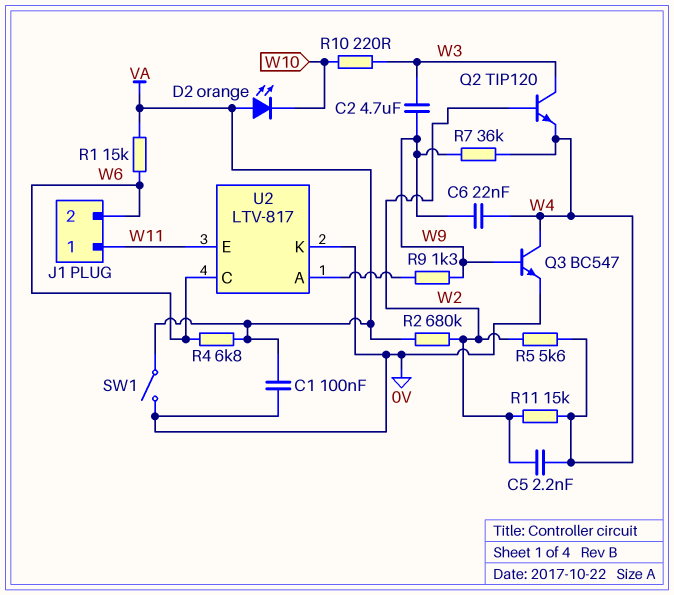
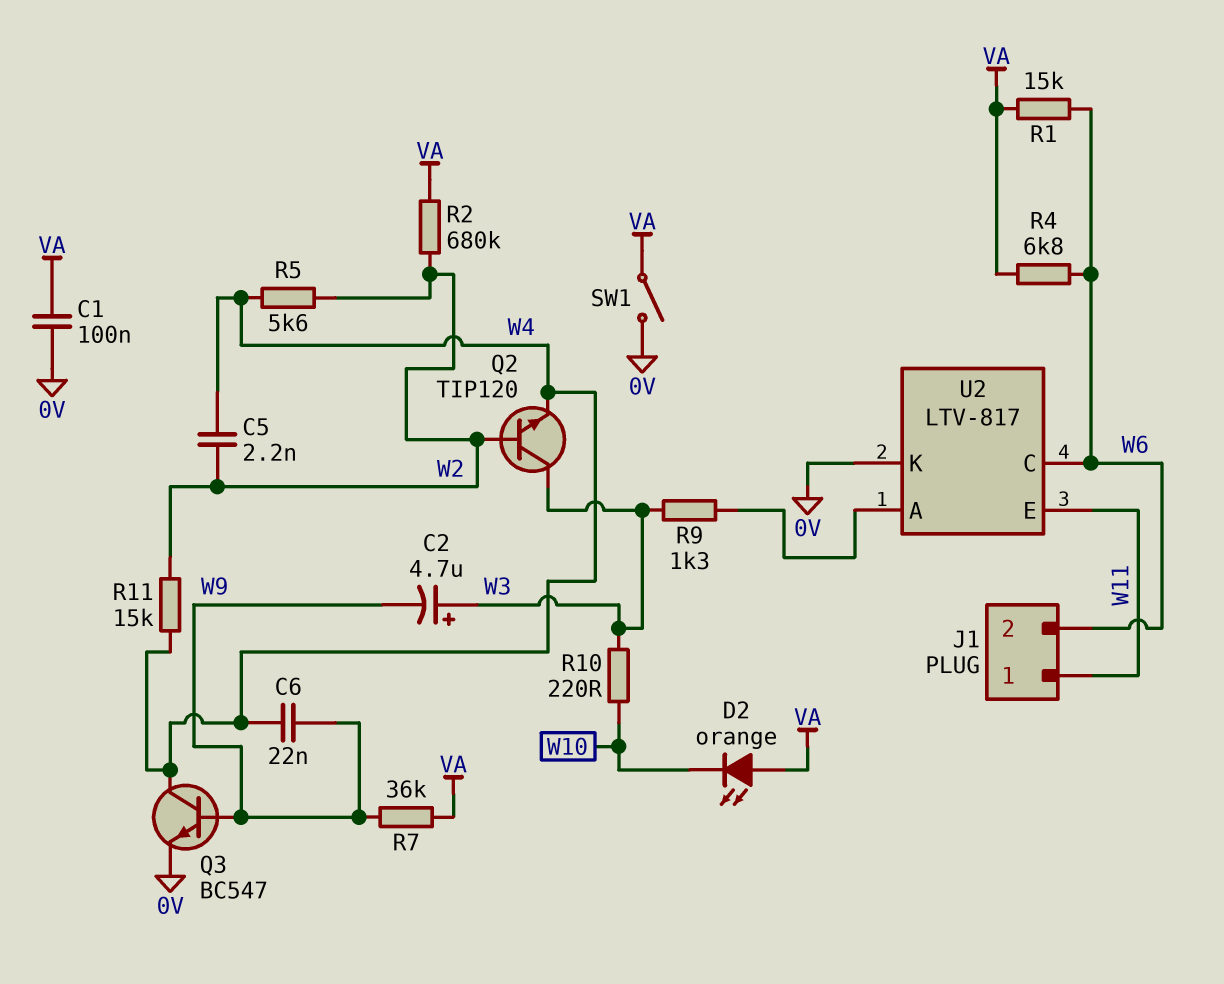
C2: 4.7uF (W3, W9) -> 4.7uF (plus W3, minus W9)
R7: 36k (W4, W9) -> 36k (VA, W9)
R9: 1.3k (U2/A, W9) -> 1.3k (U2/A, W3)

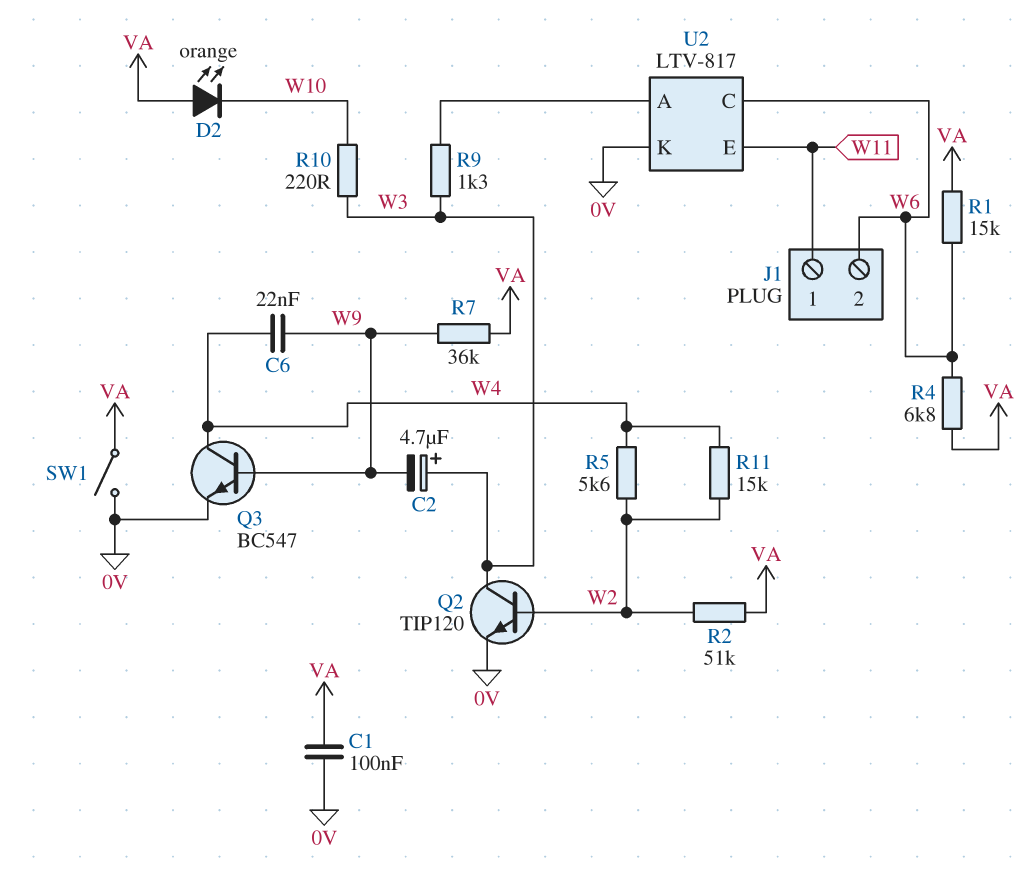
C5: 2.2nF (W2, W4) -> none
Q2: NPN TIP120 (B W2, C W3, E W4) -> NPN TIP120 (B W2, C W3, E 0V)
R2: 680k (VA, W2) -> 51k (VA, W2)

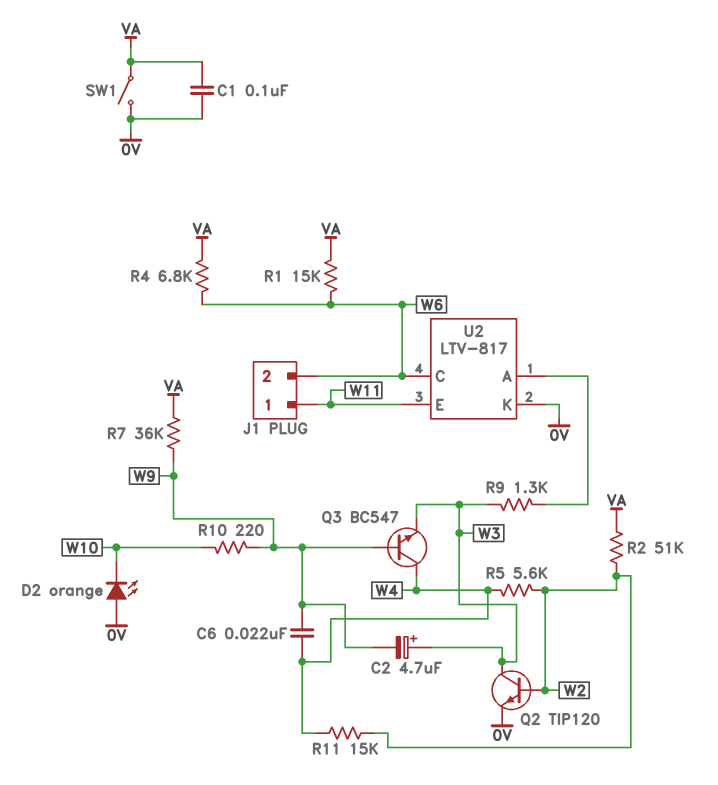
D2: LED orange (A VA, K W10) -> LED orange (A 0V, K W10)
Q3: NPN BC547 (B W9, C W4, E 0V) -> NPN BC547 (B W9, C W4, E W3)
R10: 220 (W3, W10) -> 220 (W9, W10)

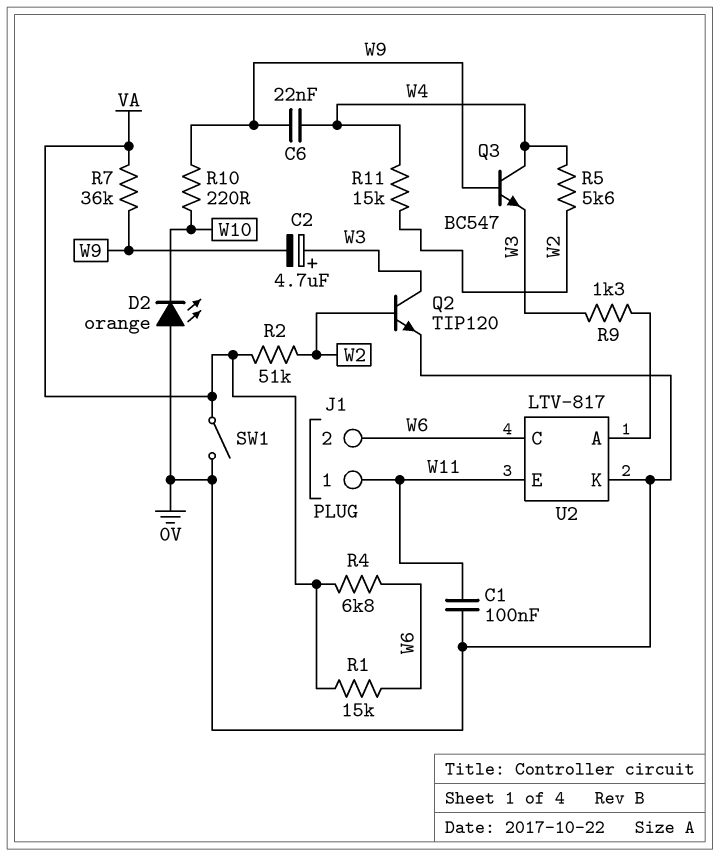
C1: 100nF (0V, VA) -> 100nF (0V, W11)

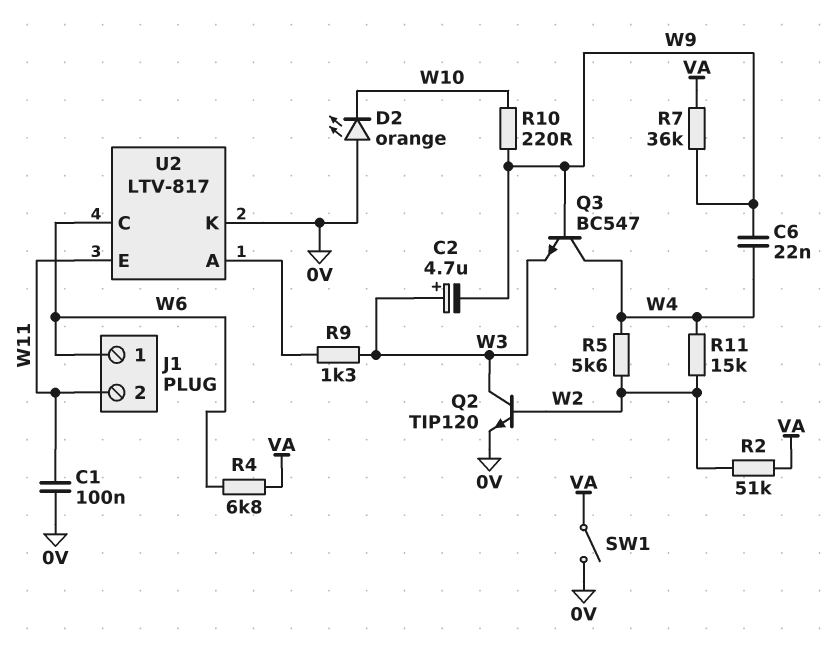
J1 pin 1: W11 -> W6
J1 pin 2: W6 -> W11
R1: 15k (VA, W6) -> none

